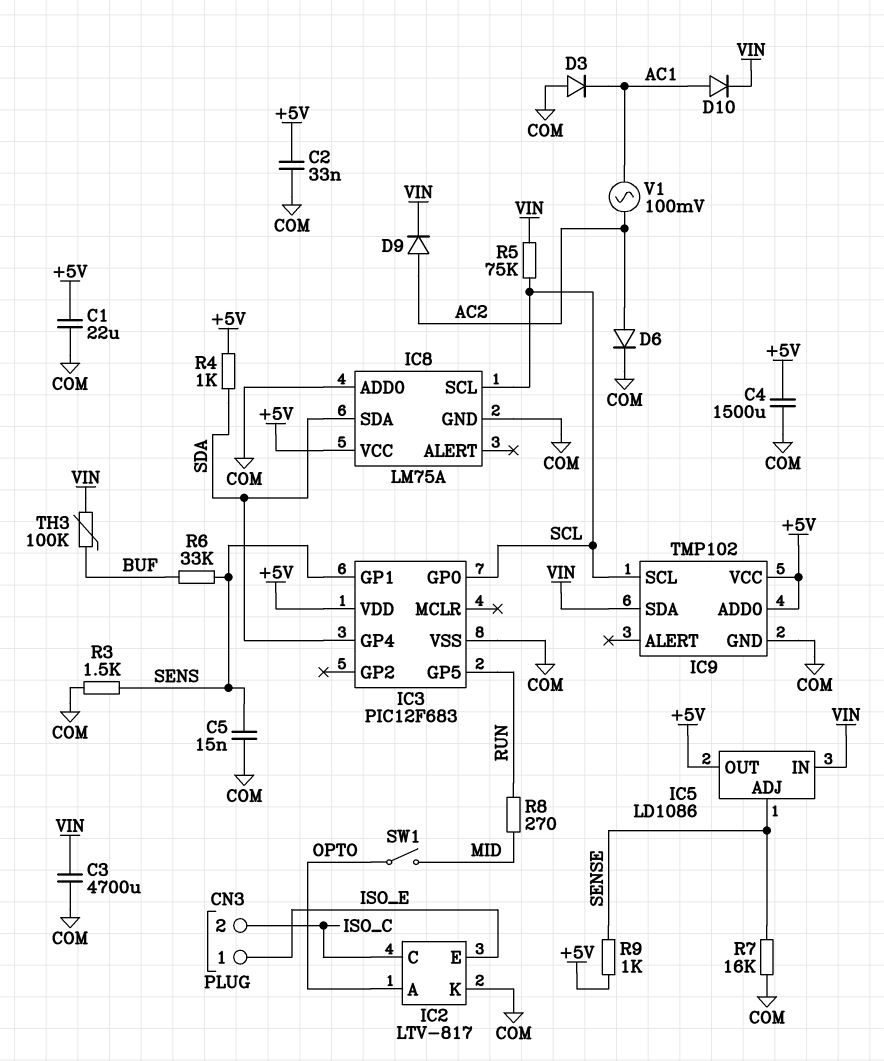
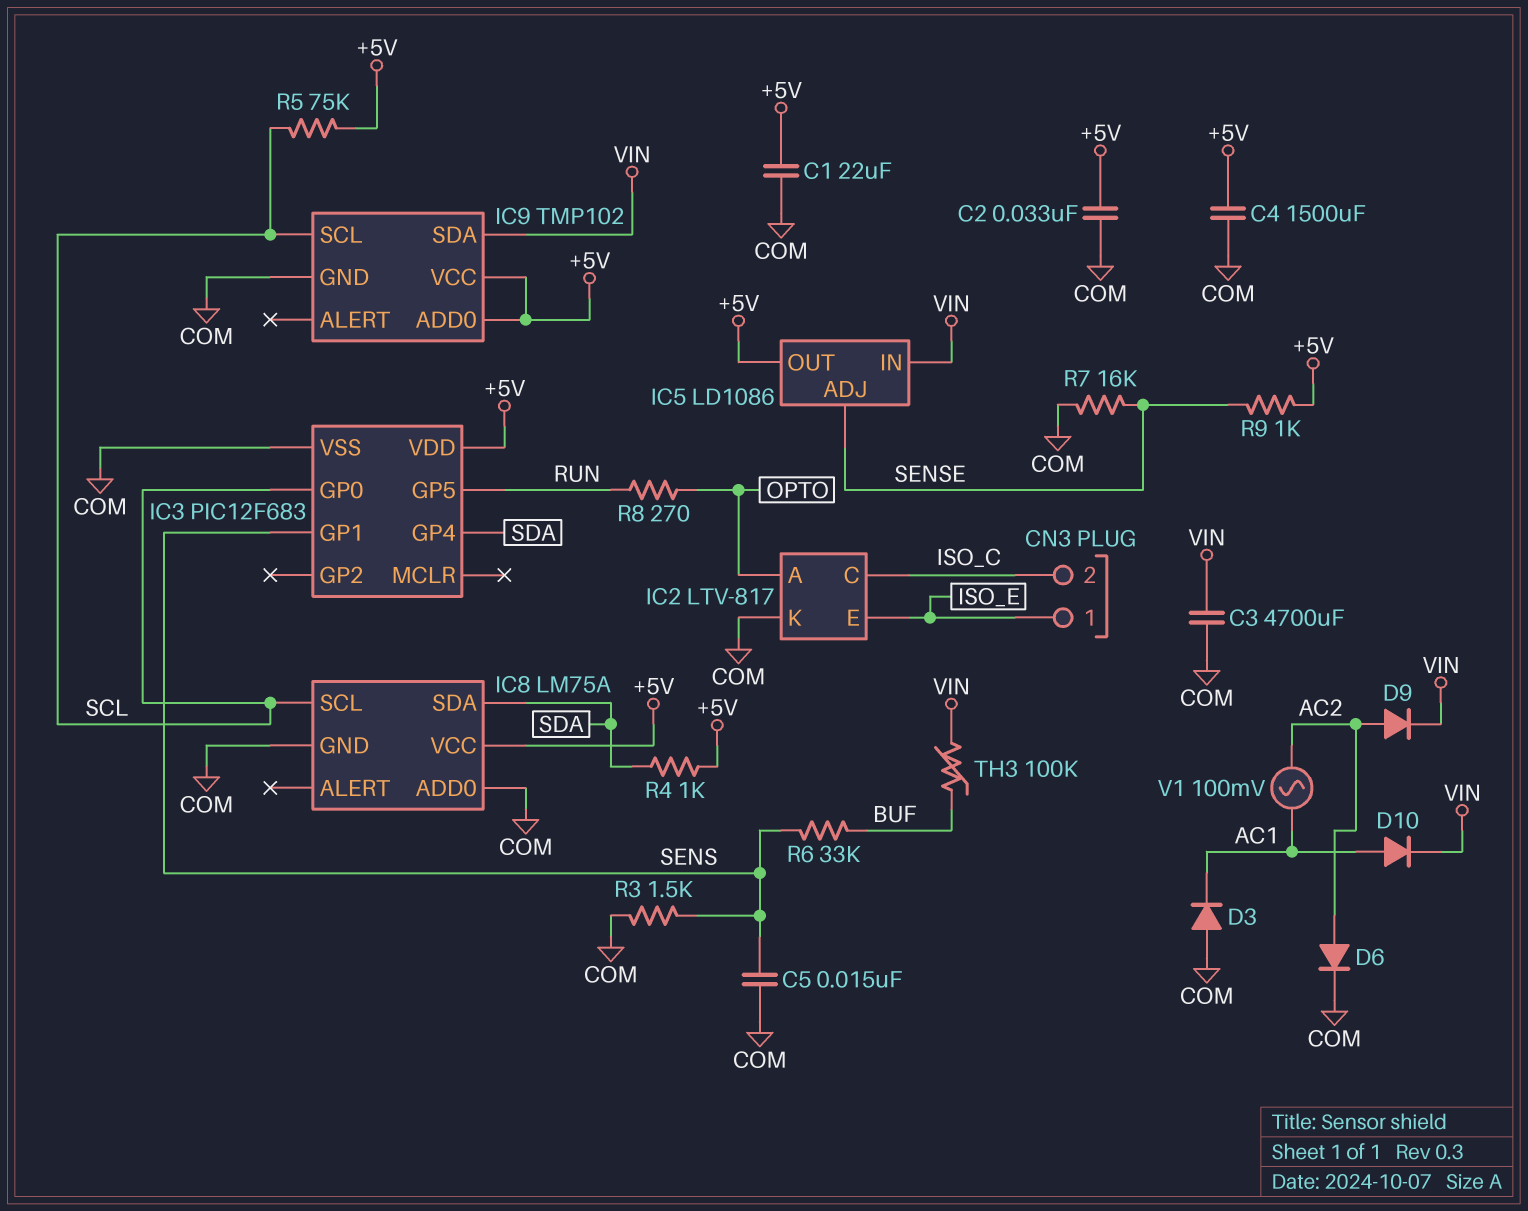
R5: 75k (SCL, VIN) -> 75k (+5V, SCL)
R8: 270 (MID, RUN) -> 270 (OPTO, RUN)
SW1: switch (MID, OPTO) -> none

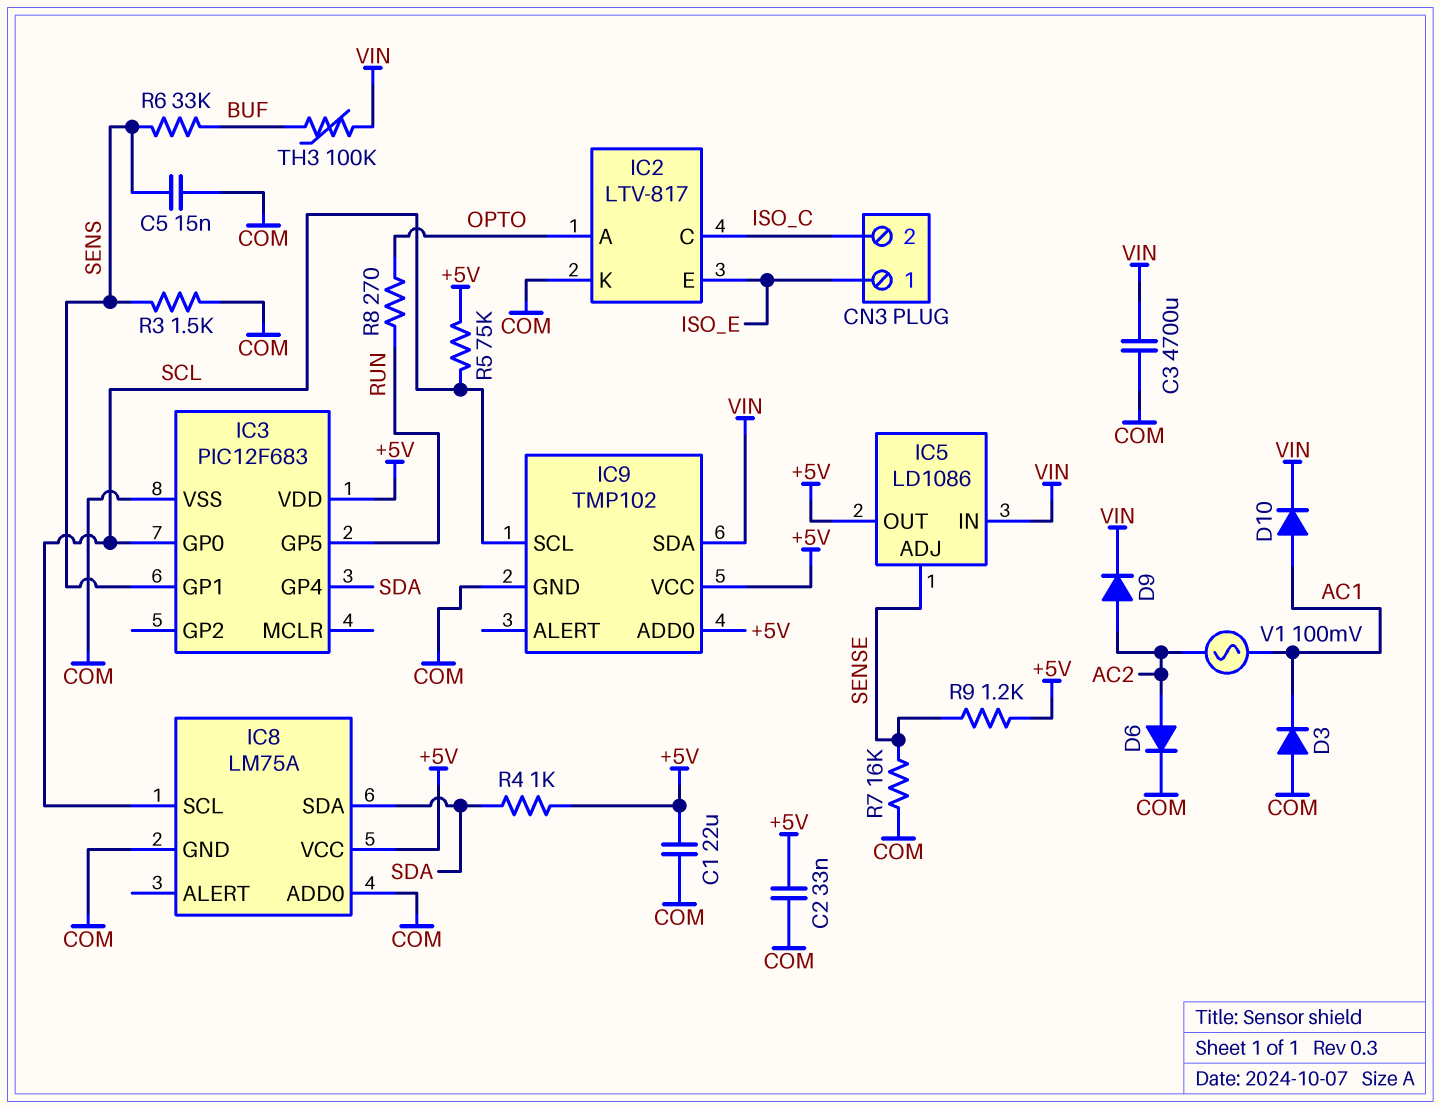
C4: 1500uF (+5V, COM) -> none
R9: 1k (+5V, SENSE) -> 1.2k (+5V, SENSE)

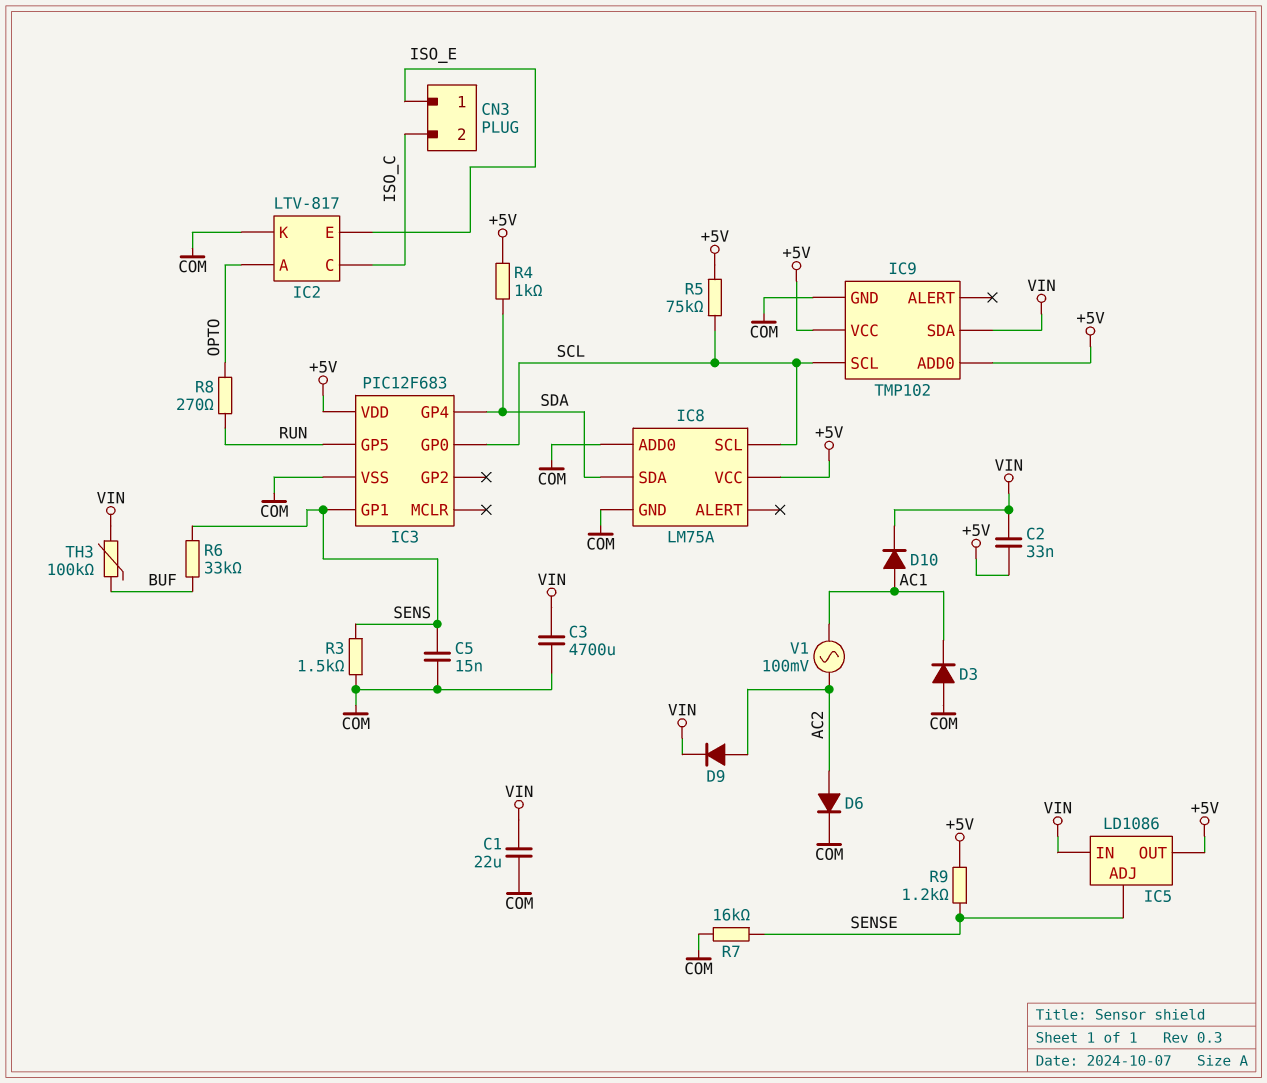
C1: 22uF (+5V, COM) -> 22uF (COM, VIN)
C2: 33nF (+5V, COM) -> 33nF (+5V, VIN)

